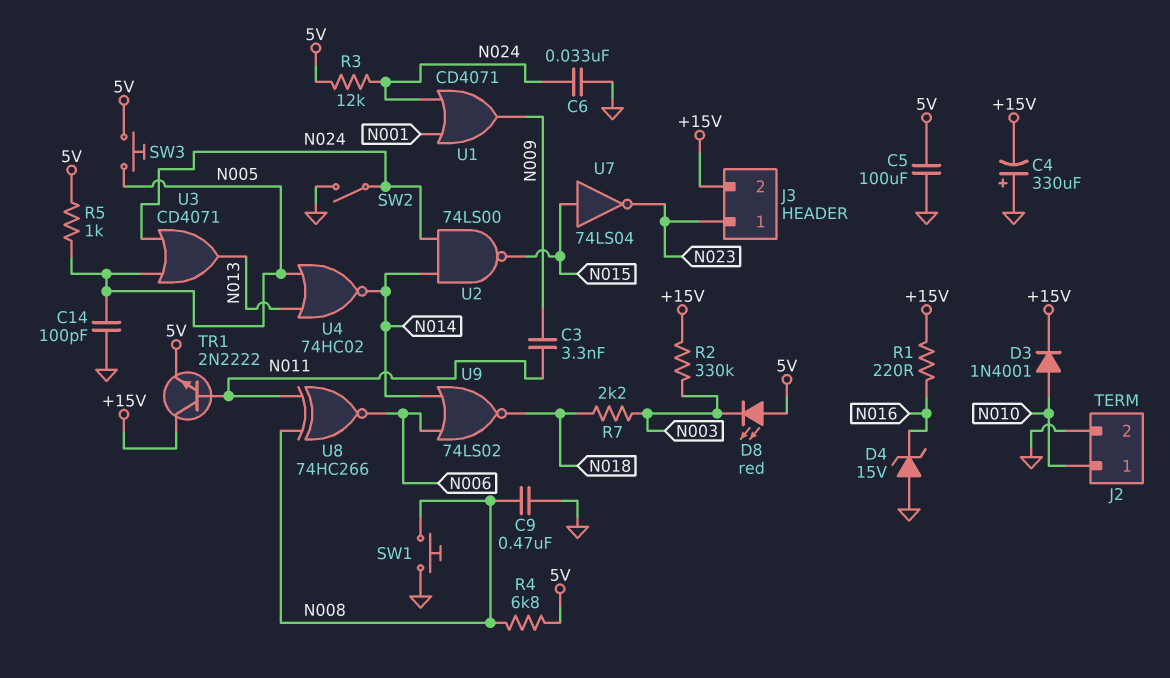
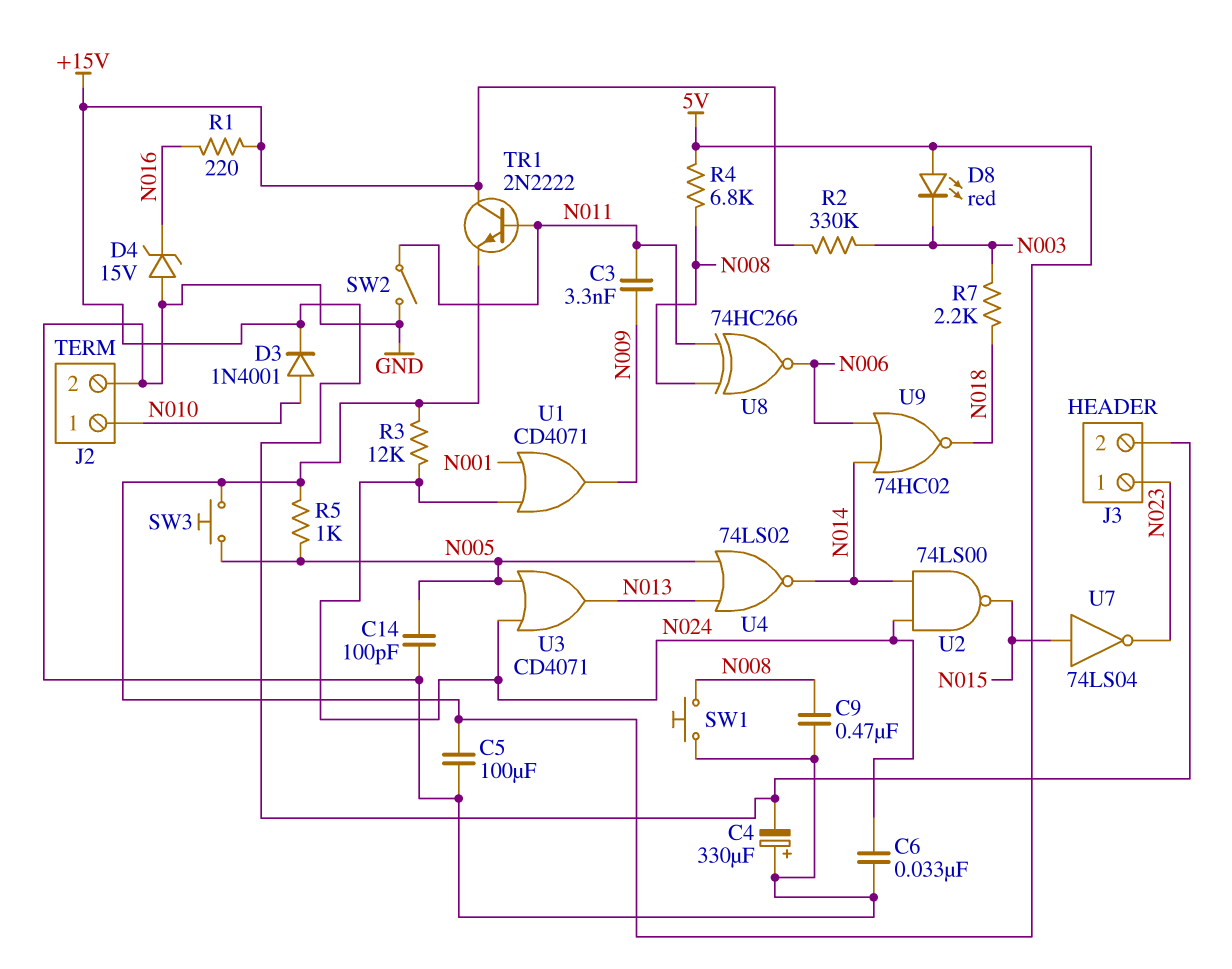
SW2: switch (GND, N024) -> switch (GND, N011)
U4: NOR 74HC02 (in N005, in N013, out N014) -> NOR 74LS02 (in N005, in N013, out N014)
U9: NOR 74LS02 (in N006, in N014, out N018) -> NOR 74HC02 (in N006, in N014, out N018)

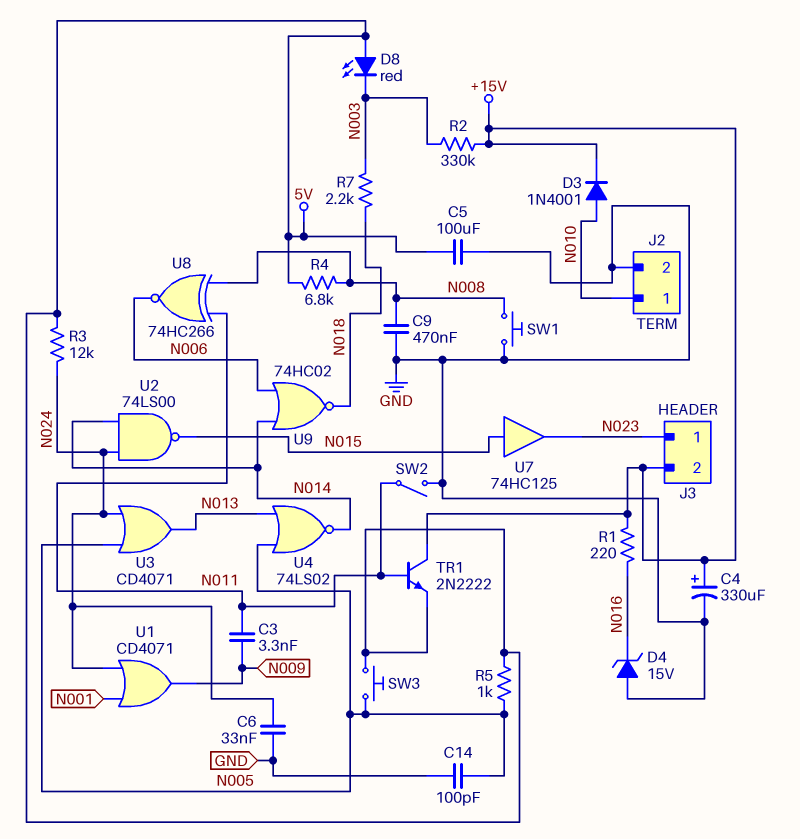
C4: 330uF (plus GND, minus +15V) -> 330uF (plus +15V, minus GND)
U7: NOT 74LS04 (in N015, out N023) -> buffer 74HC125 (in N015, out N023)

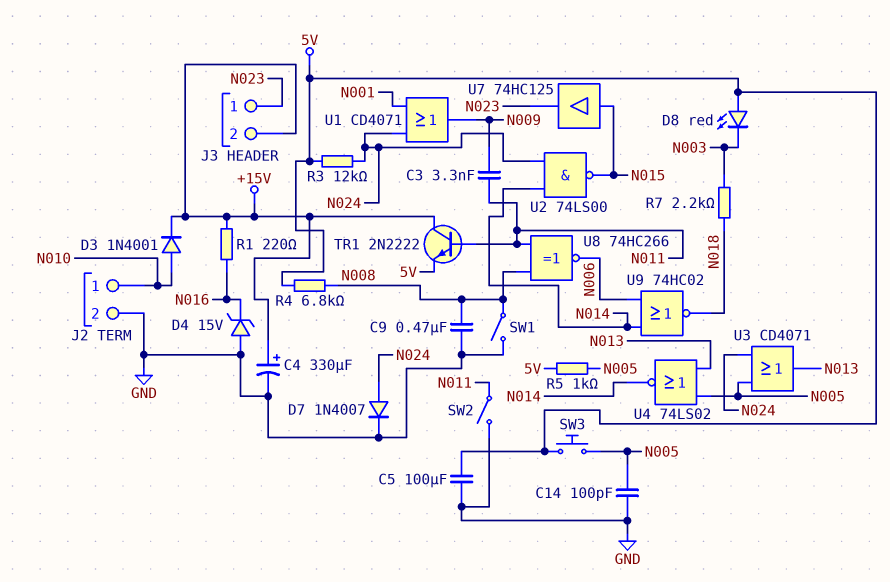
C6: 33nF (GND, N024) -> none
D7: none -> diode 1N4007 (A N024, K GND)
R2: 330k (+15V, N003) -> none
SW1: button (GND, N008) -> switch (GND, N008)

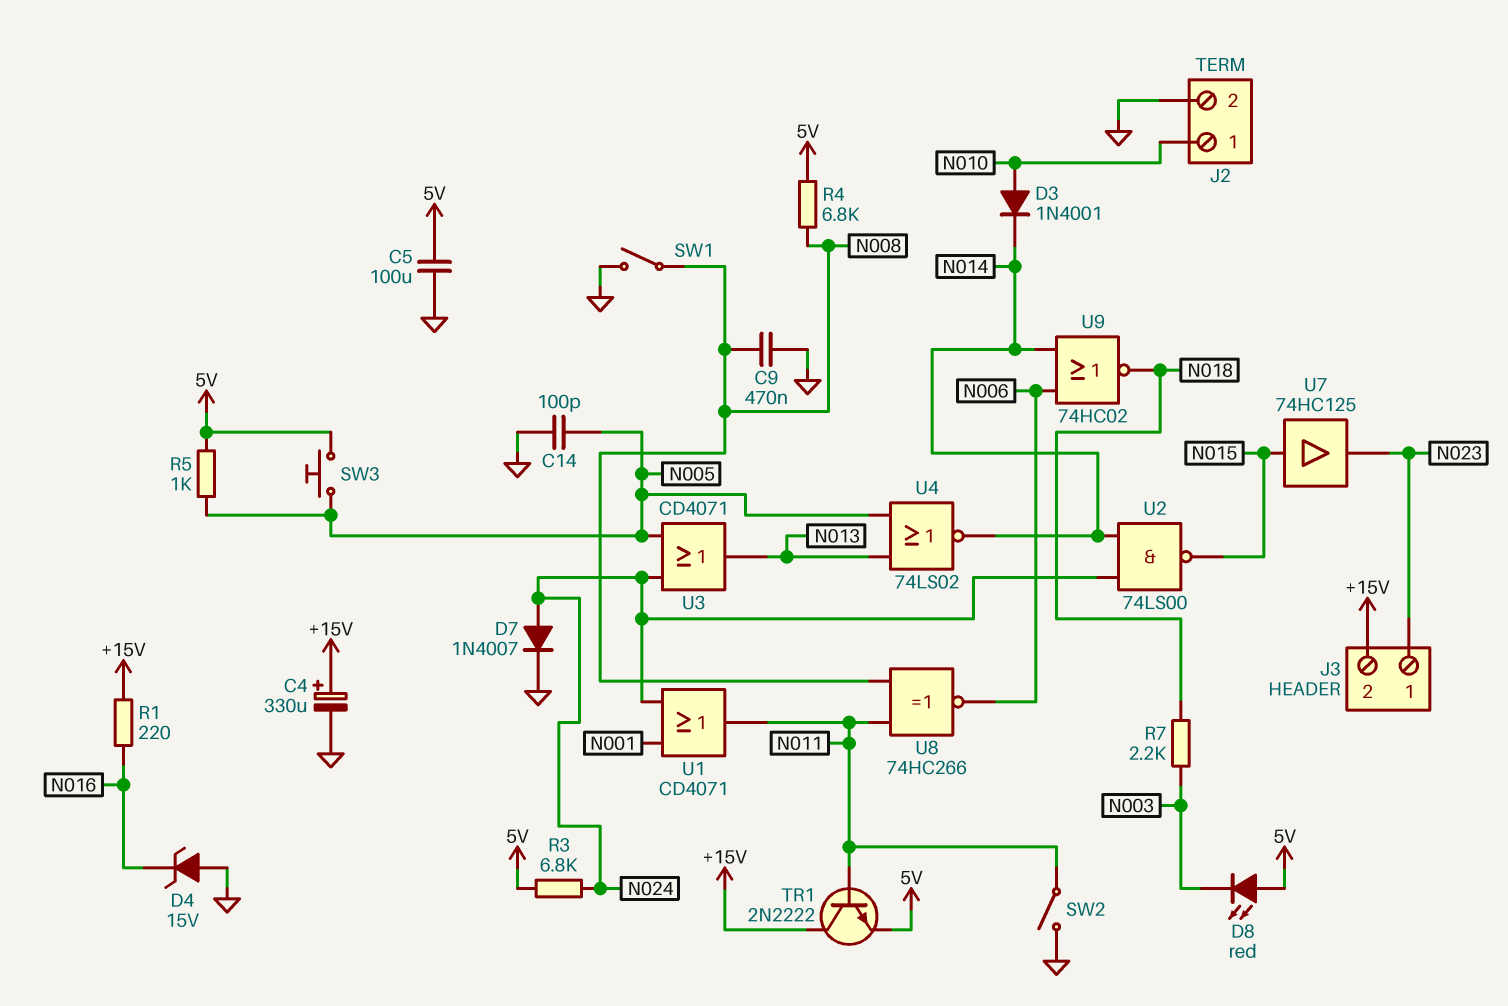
C3: 3.3nF (N009, N011) -> none
D3: diode 1N4001 (A N010, K +15V) -> diode 1N4001 (A N010, K N014)
R3: 12k (5V, N024) -> 6.8k (5V, N024)
U1: OR CD4071 (in N001, in N024, out N009) -> OR CD4071 (in N001, in N024, out N011)

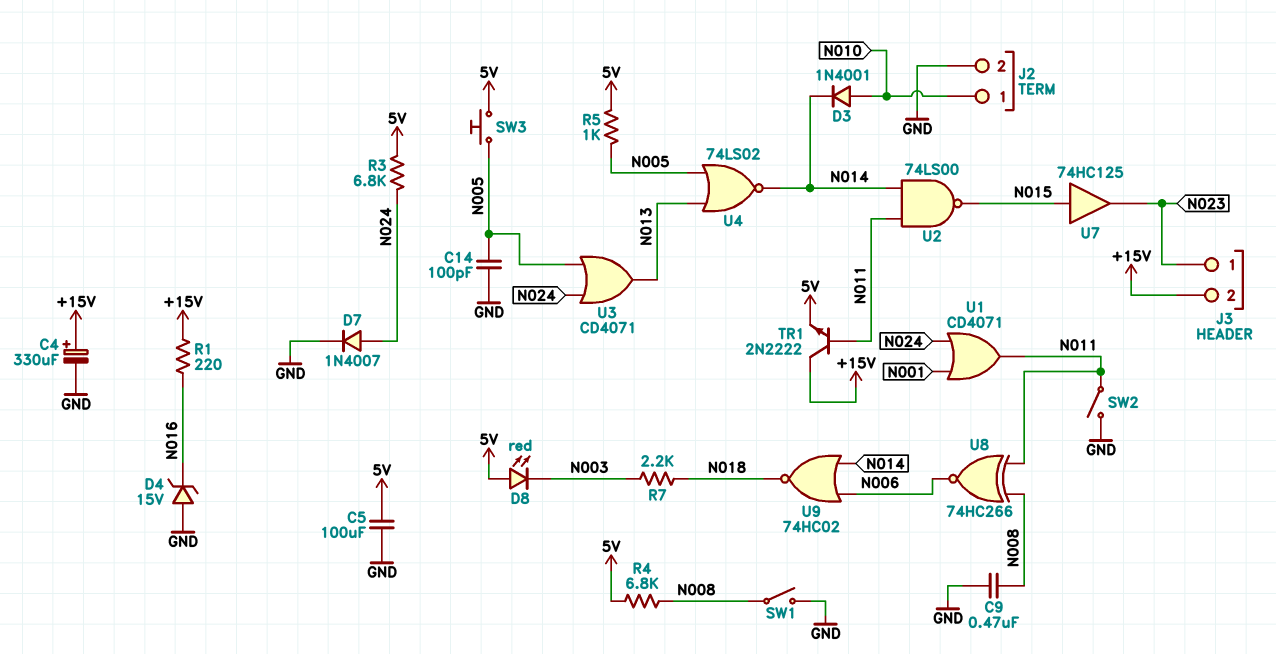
U2: NAND 74LS00 (in N014, in N024, out N015) -> NAND 74LS00 (in N011, in N014, out N015)

